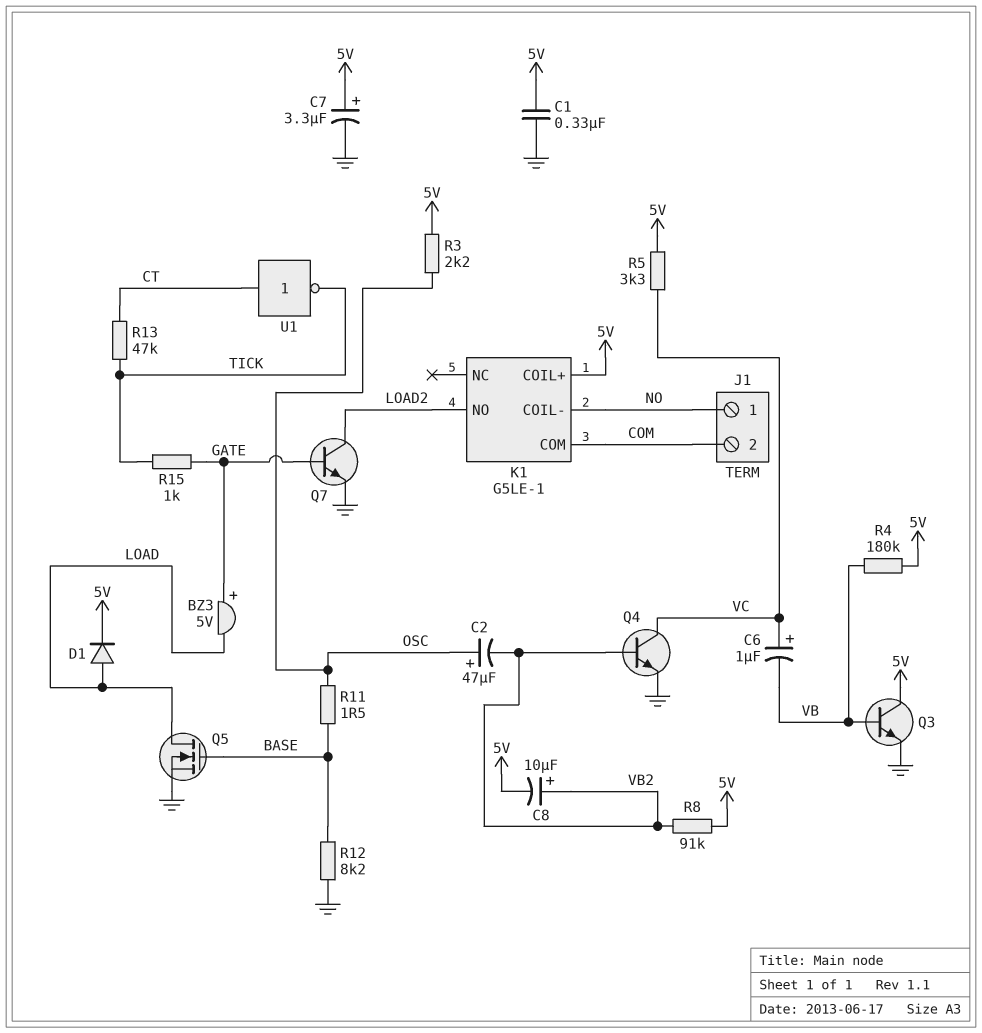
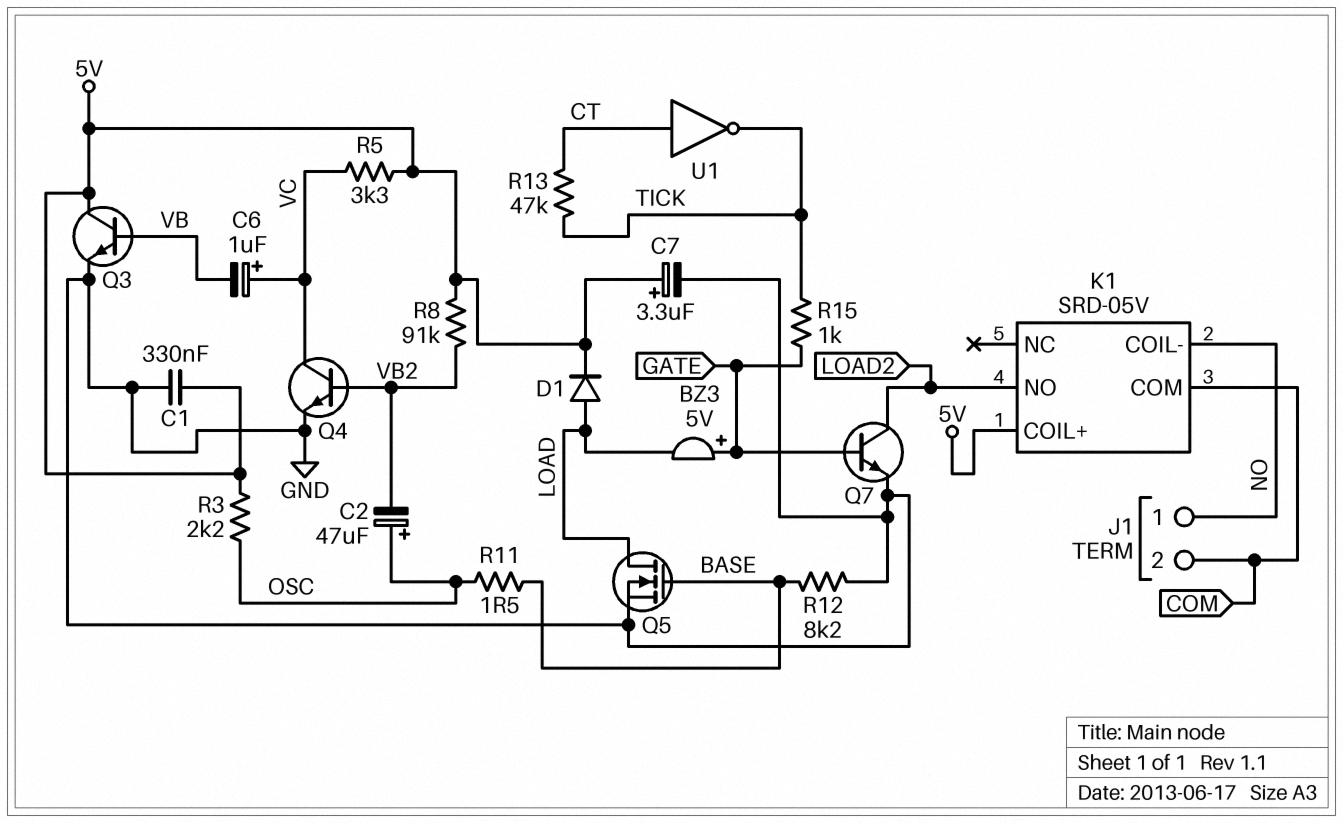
C8: 10uF (plus VB2, minus 5V) -> none
K1: G5LE-1 -> SRD-05V
R4: 180k (5V, VB) -> none

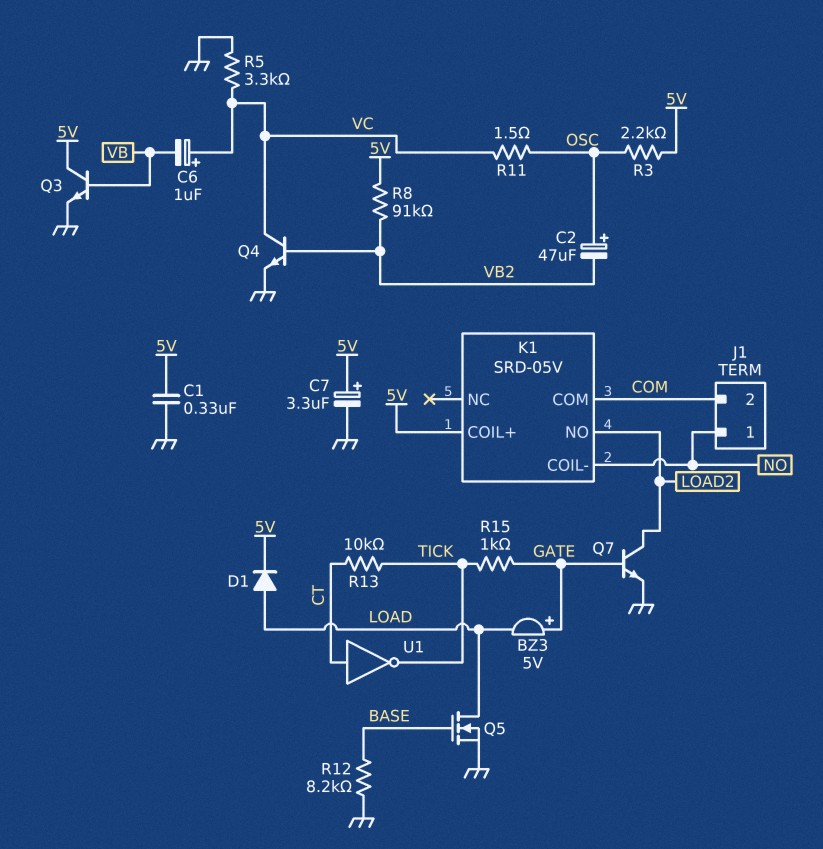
R5: 3.3k (5V, VC) -> 3.3k (GND, VC)
R11: 1.5 (BASE, OSC) -> 1.5 (OSC, VC)
R13: 47k (CT, TICK) -> 10k (CT, TICK)

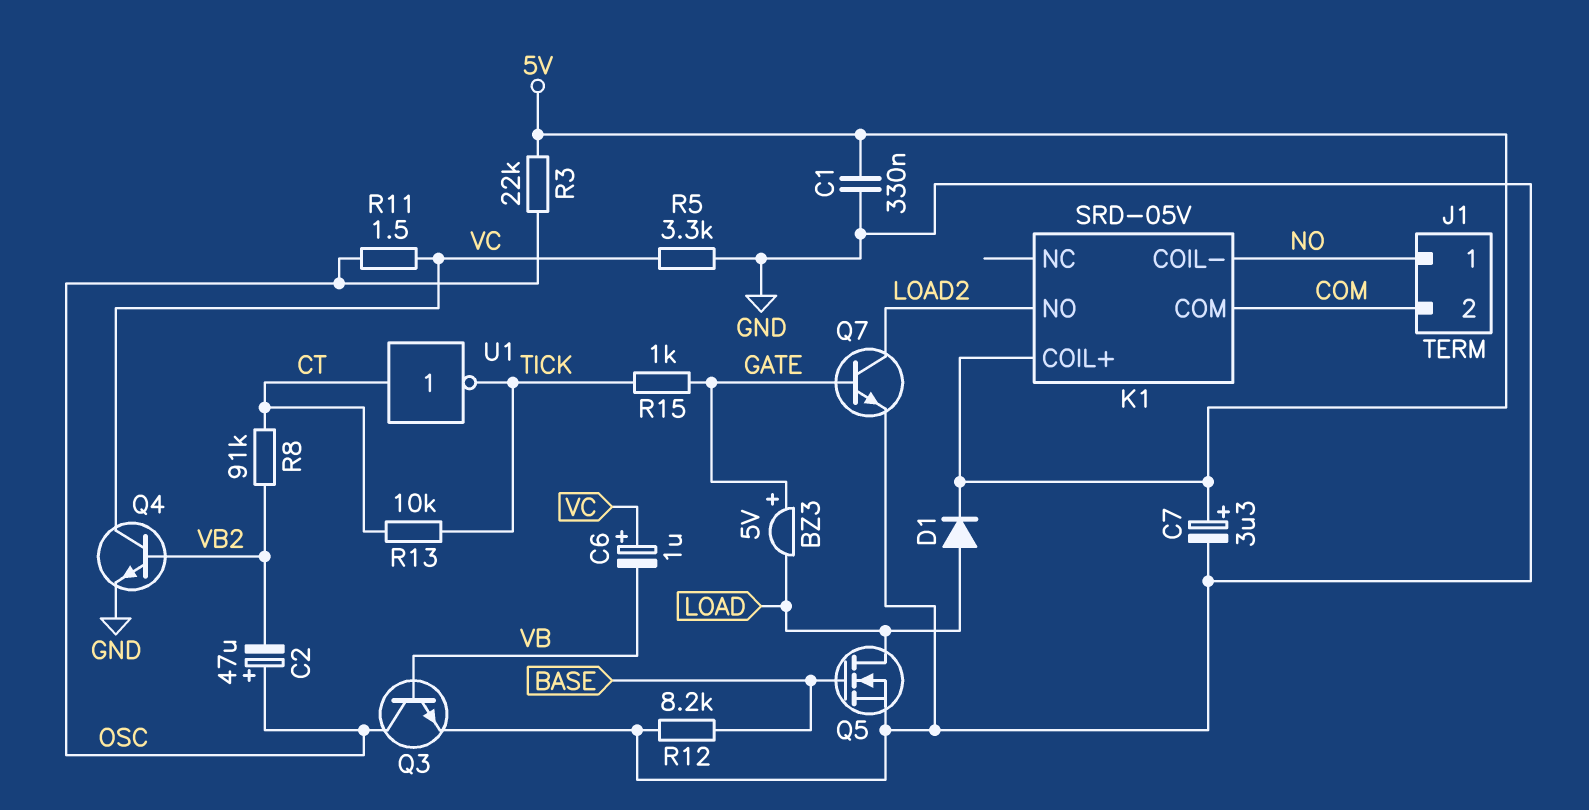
Q3: NPN (B VB, C 5V, E GND) -> NPN (B VB, C OSC, E GND)
R3: 2.2k (5V, OSC) -> 22k (5V, OSC)
R8: 91k (5V, VB2) -> 91k (CT, VB2)

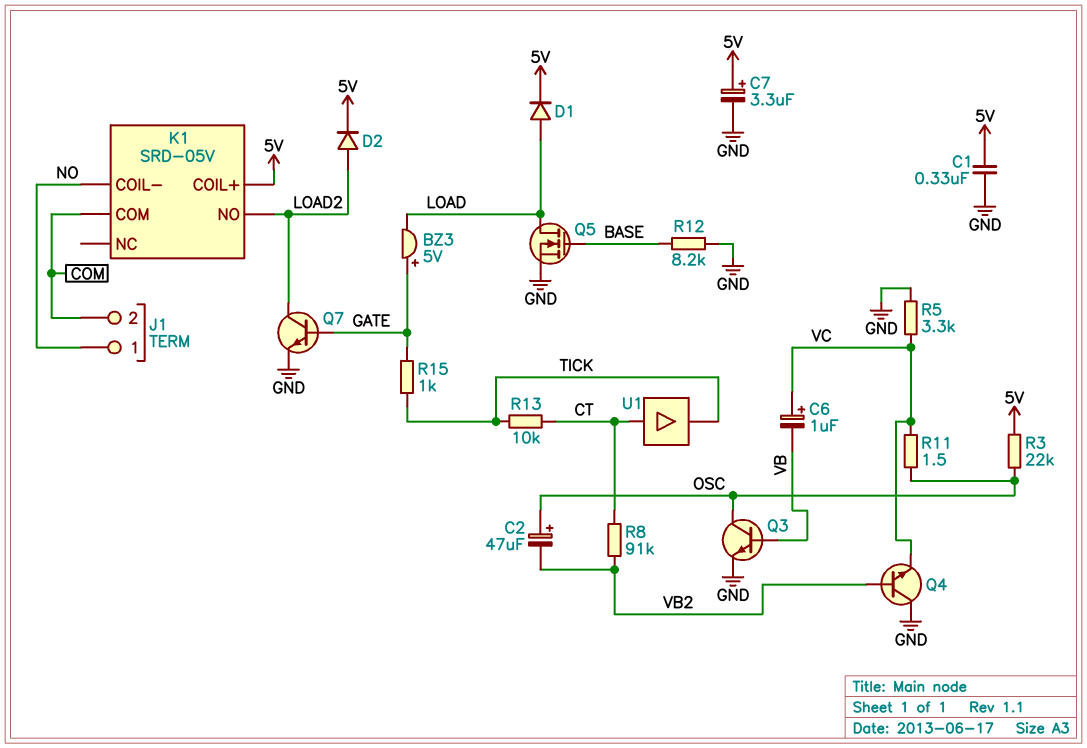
D2: none -> diode (A LOAD2, K 5V)
Q4: NPN (B VB2, C VC, E GND) -> NPN (B VB2, C GND, E VC)
U1: NOT (in CT, out TICK) -> buffer (in CT, out TICK)

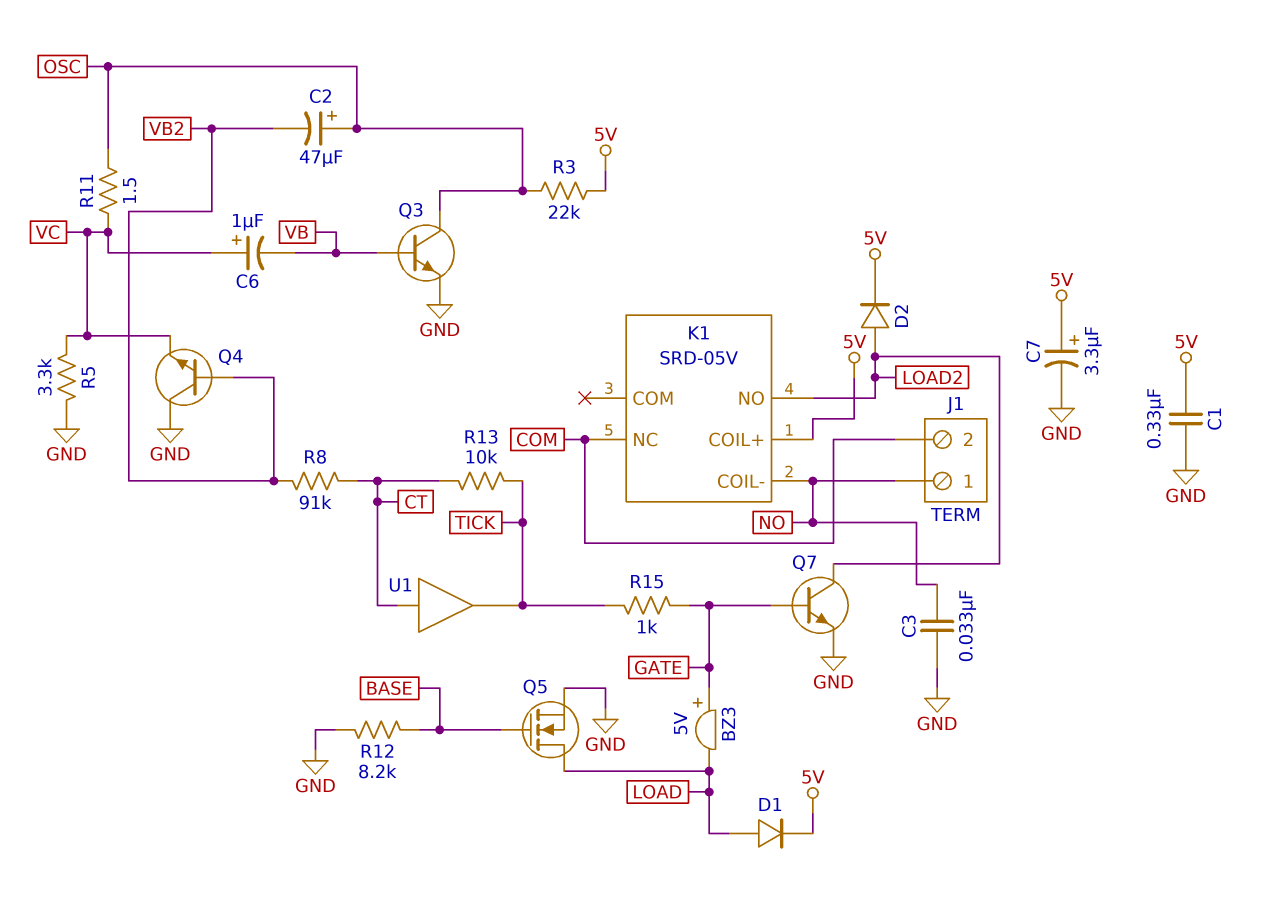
C3: none -> 33nF (GND, NO)
K1 pin COM: COM -> none
K1 pin NC: none -> COM

